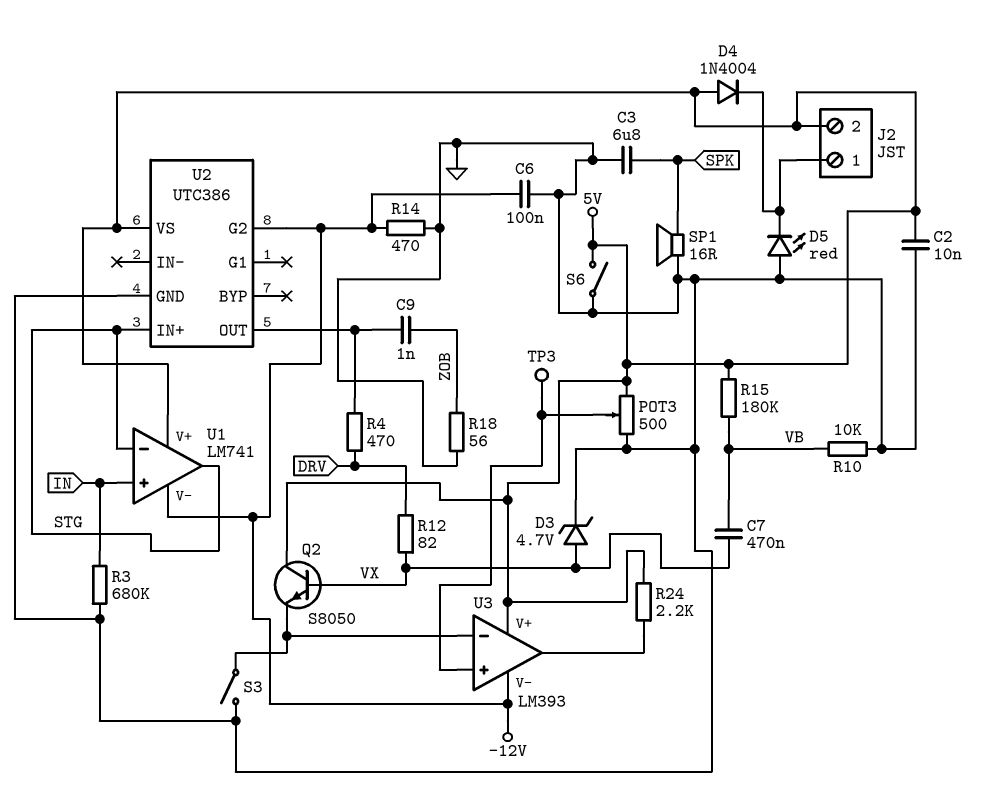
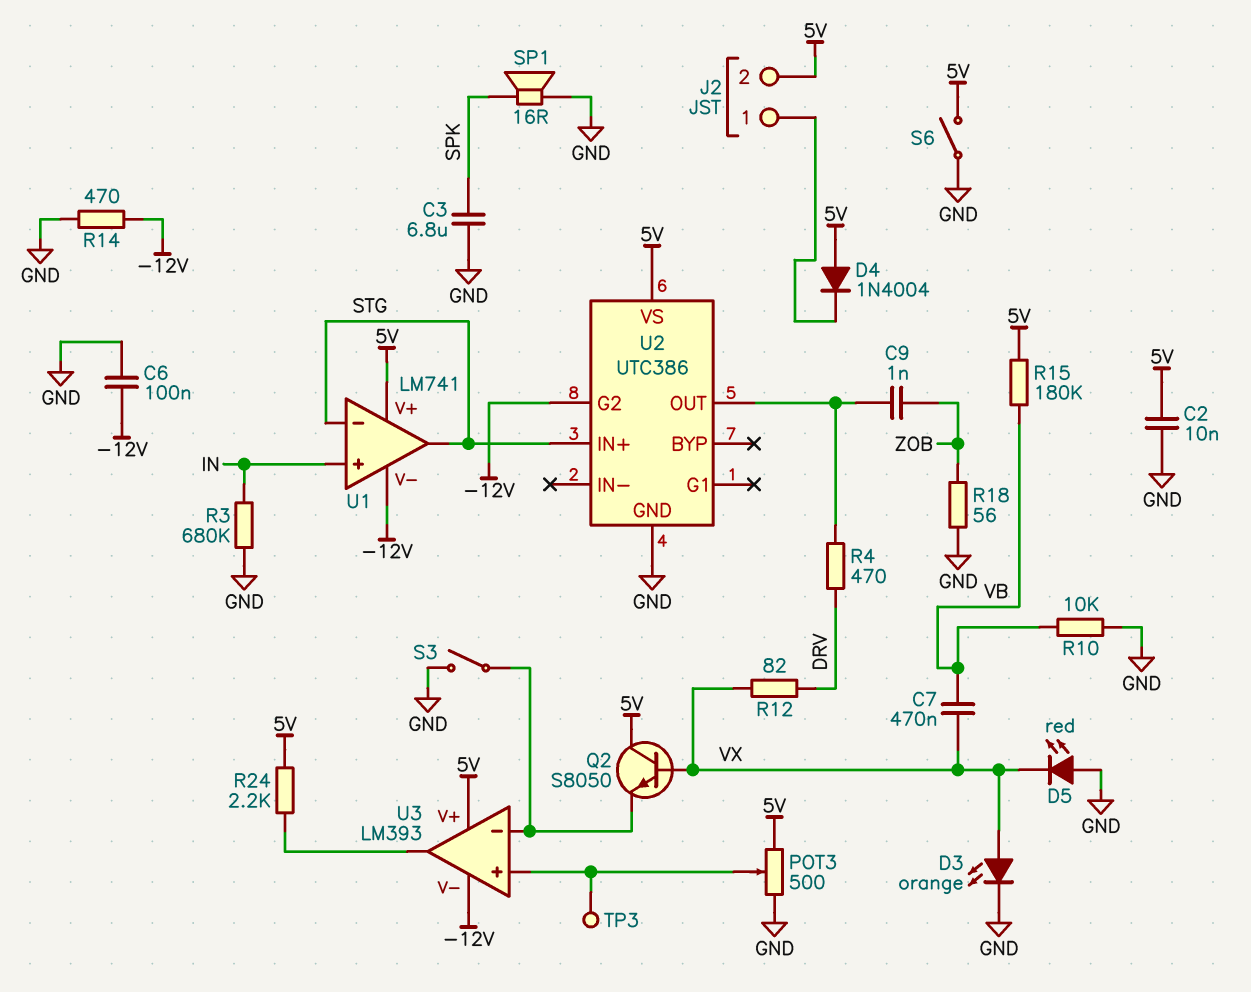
D3: zener 4.7V (A VX, K GND) -> LED orange (A VX, K GND)
D5: LED red (A GND, K J2/1) -> LED red (A GND, K VX)

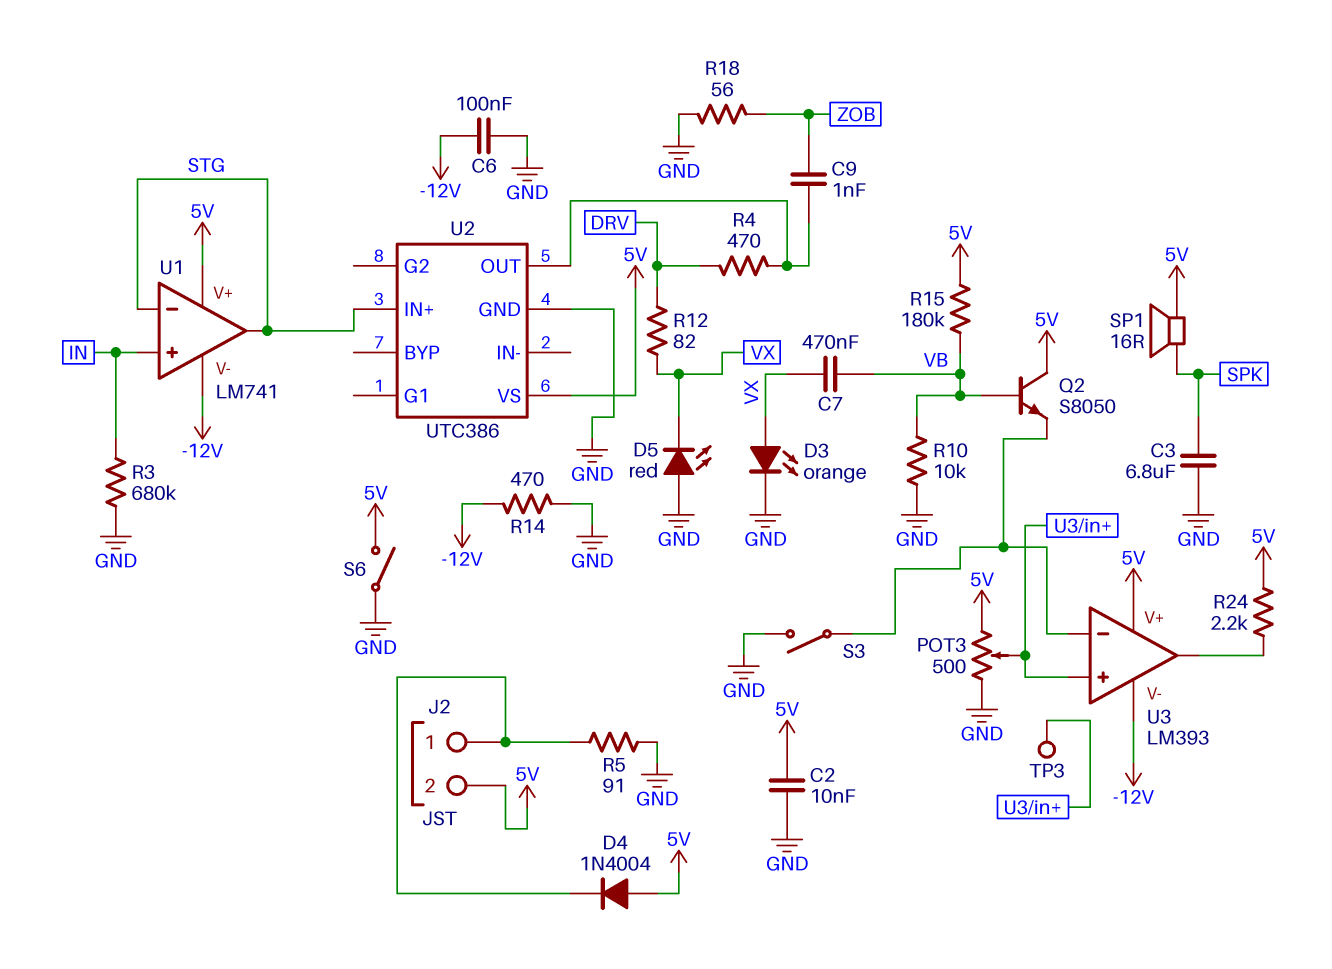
Q2: NPN S8050 (B VX, C 5V, E U3/in-) -> NPN S8050 (B VB, C 5V, E U3/in-)
R5: none -> 91 (GND, J2/1)
SP1: speaker 16R (GND, SPK) -> speaker 16R (5V, SPK)
U2 pin G2: -12V -> none

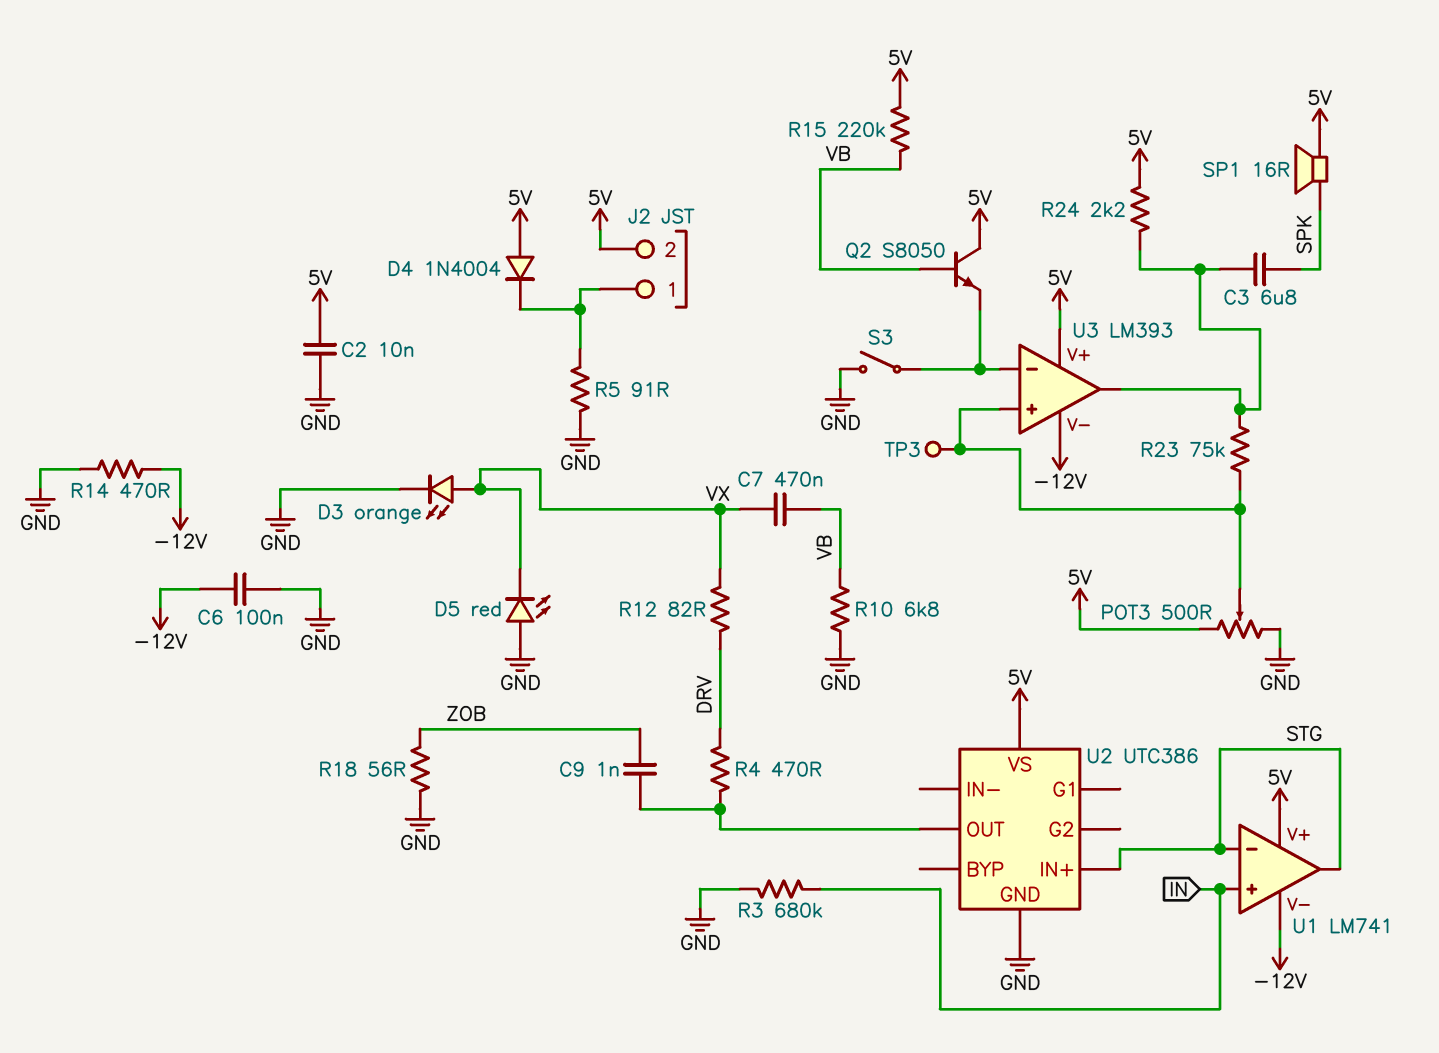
C3: 6.8uF (GND, SPK) -> 6.8uF (SPK, U3/out)
R10: 10k (GND, VB) -> 6.8k (GND, VB)
R15: 180k (5V, VB) -> 220k (5V, VB)
R23: none -> 75k (U3/in+, U3/out)
S6: switch (5V, GND) -> none

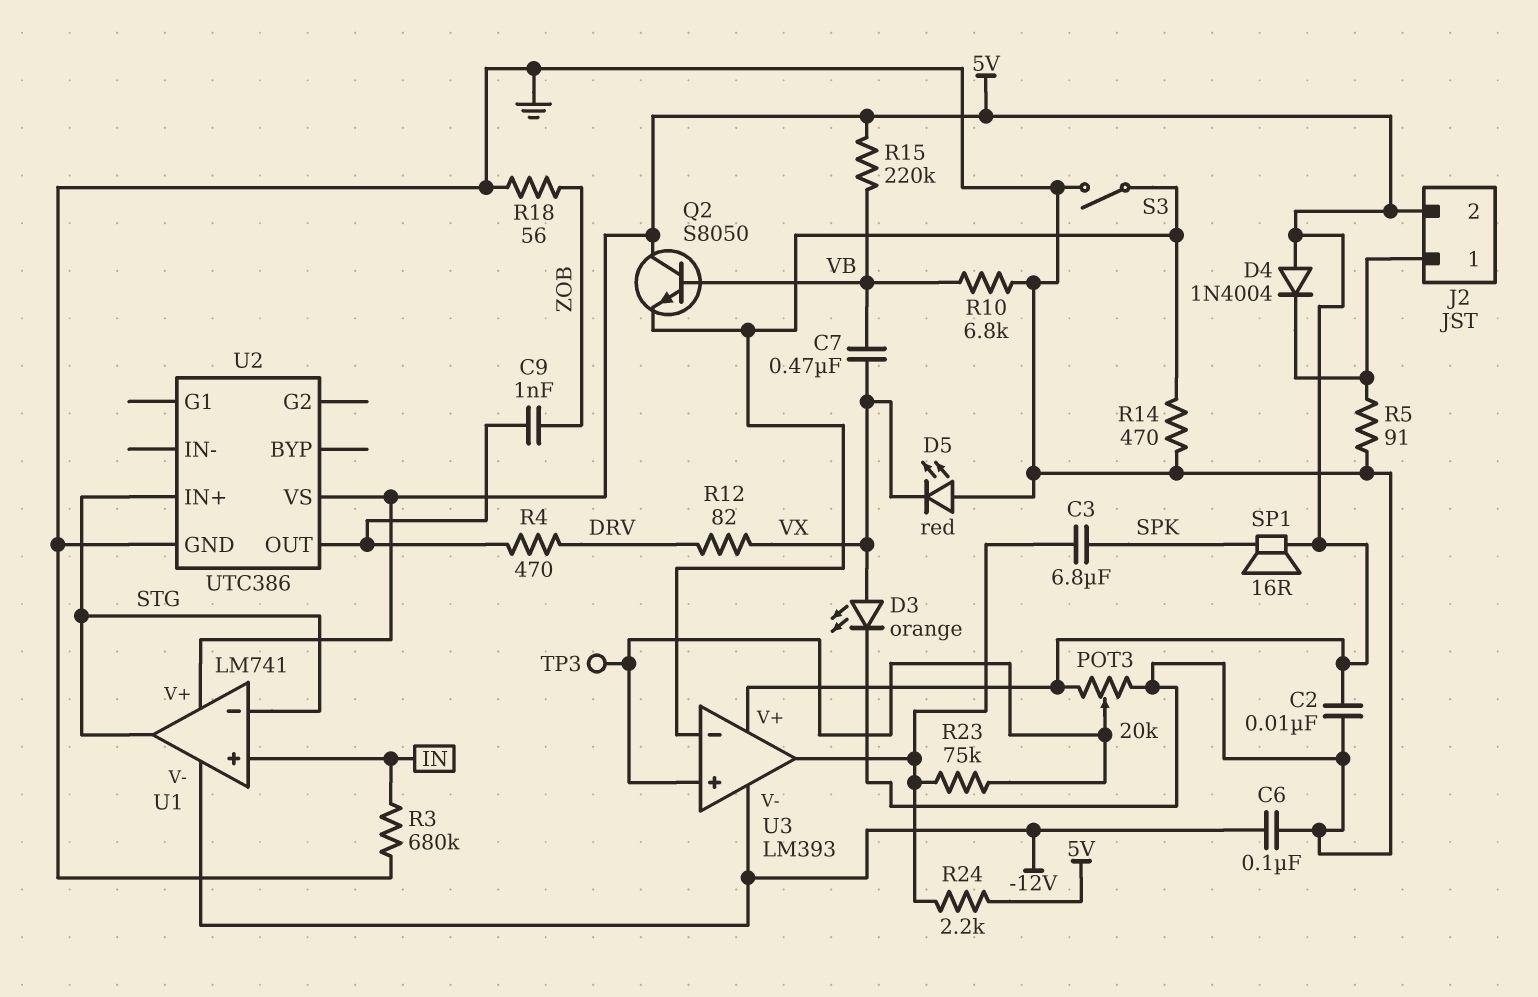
POT3: 500 (5V, GND, wiper U3/in+) -> 20k (5V, GND, wiper U3/in+)
R14: 470 (-12V, GND) -> 470 (GND, U3/in-)

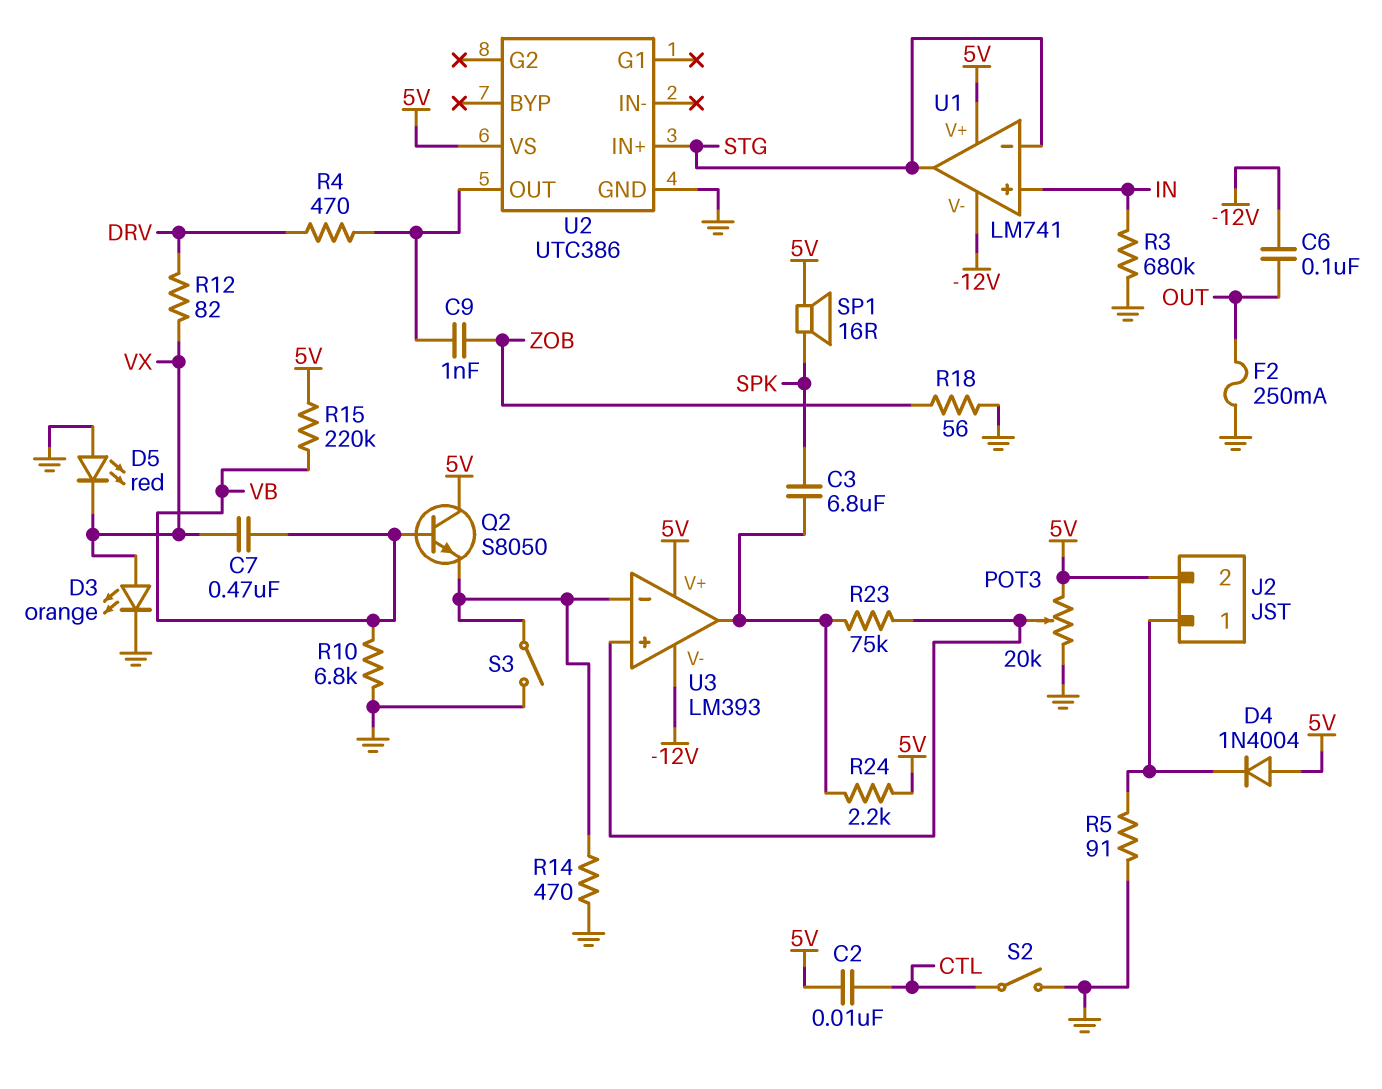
C2: 10nF (5V, GND) -> 10nF (5V, CTL)
C6: 100nF (-12V, GND) -> 100nF (-12V, OUT)
F2: none -> 250mA (GND, OUT)
S2: none -> switch (CTL, GND)
TP3: test point (U3/in+) -> none

